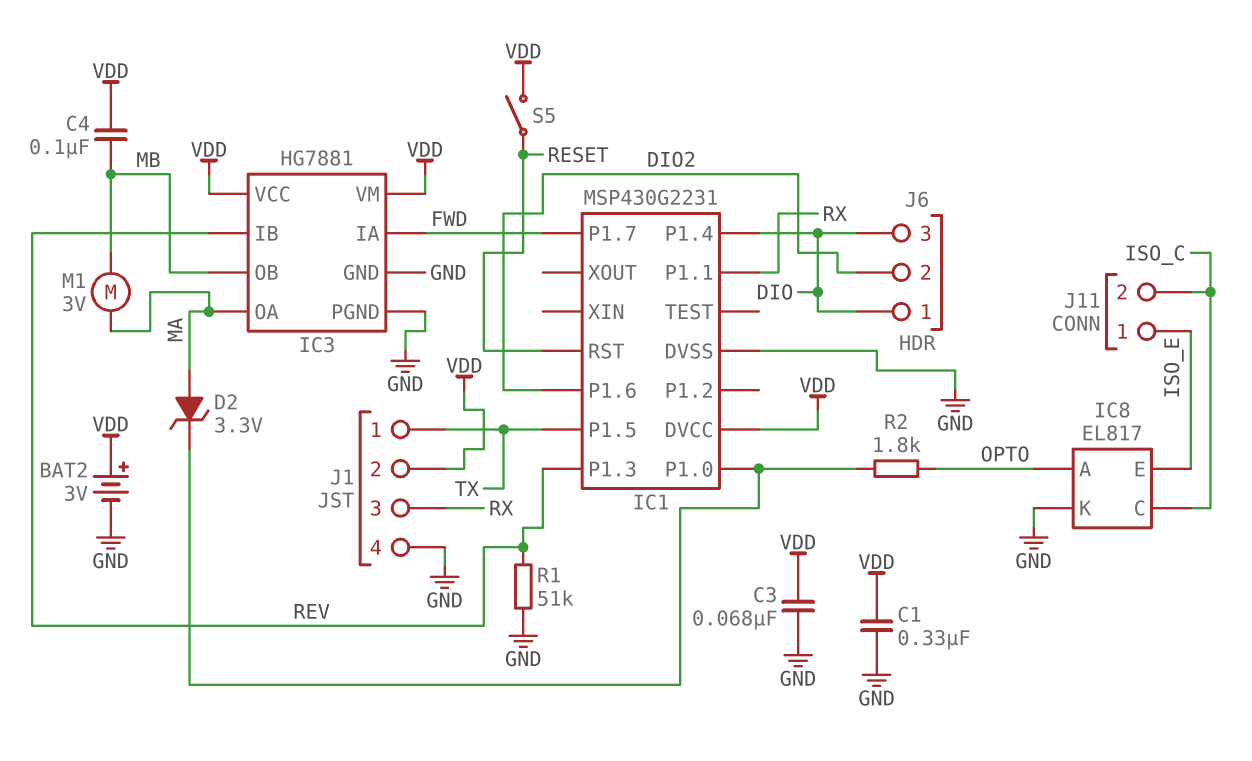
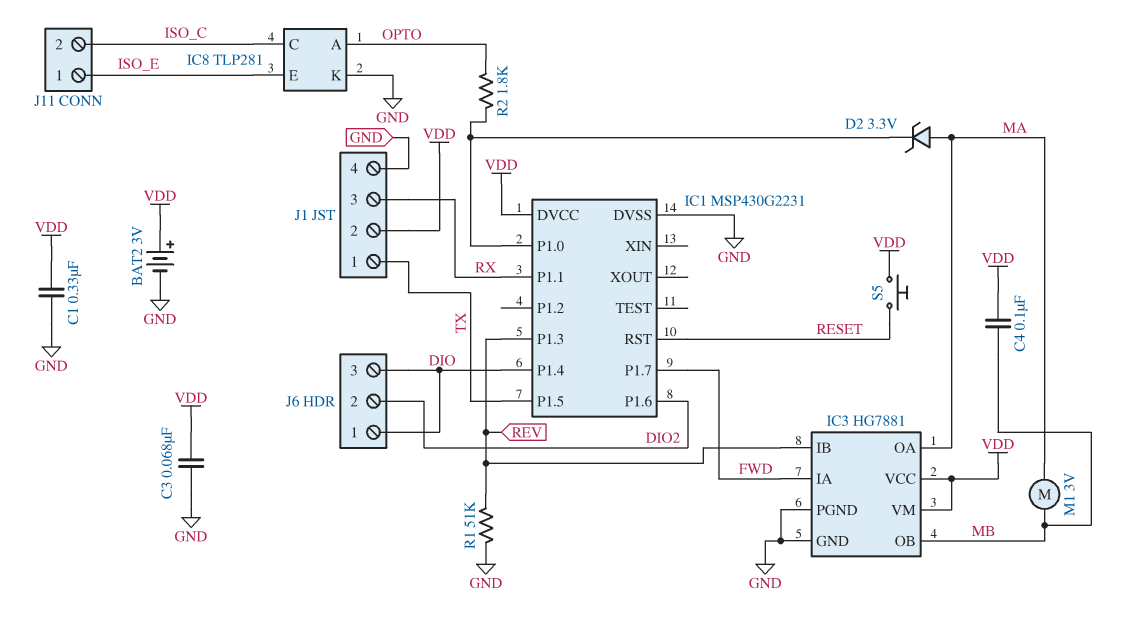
IC8: EL817 -> TLP281
S5: switch (RESET, VDD) -> button (RESET, VDD)

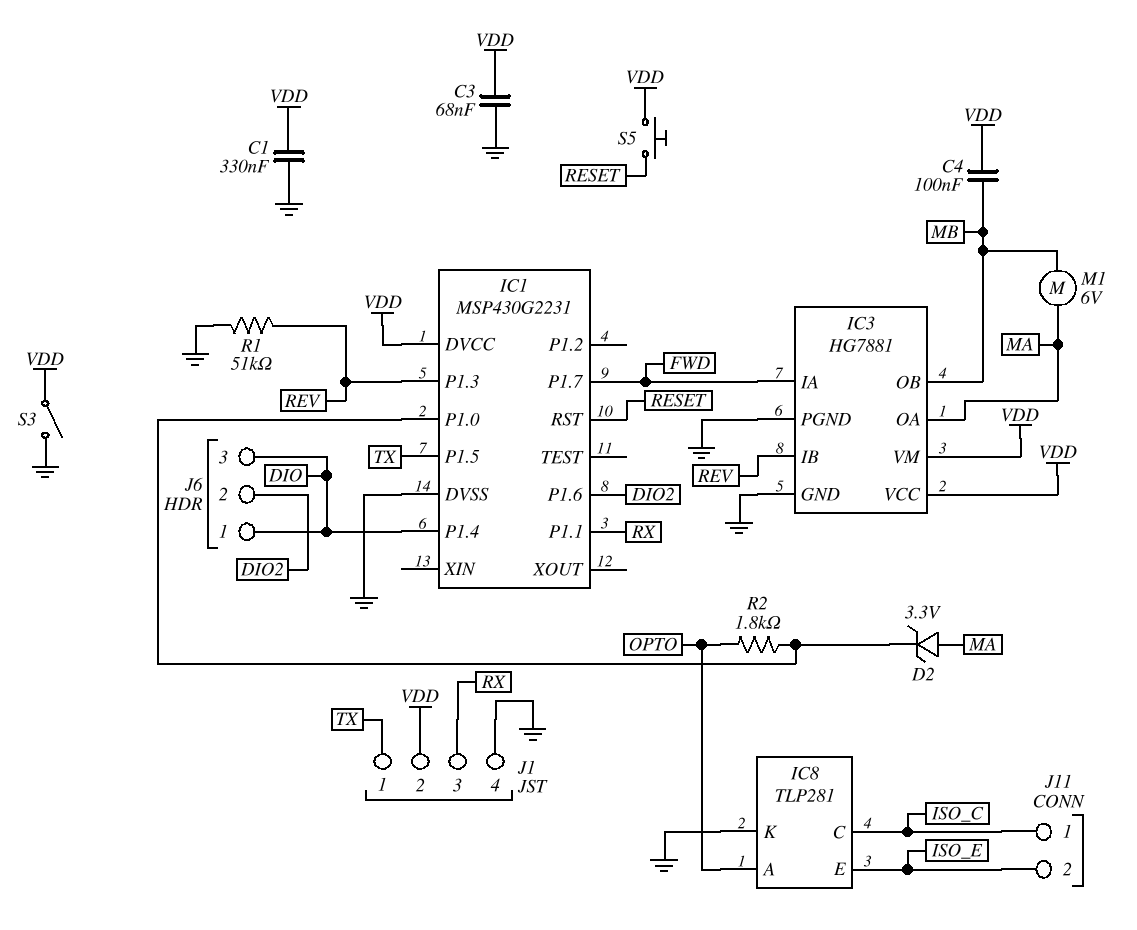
BAT2: 3V (plus VDD, minus GND) -> none
J11 pin 1: ISO_E -> ISO_C
J11 pin 2: ISO_C -> ISO_E
M1: motor 3V (MA, MB) -> motor 6V (MA, MB)
S3: none -> switch (GND, VDD)

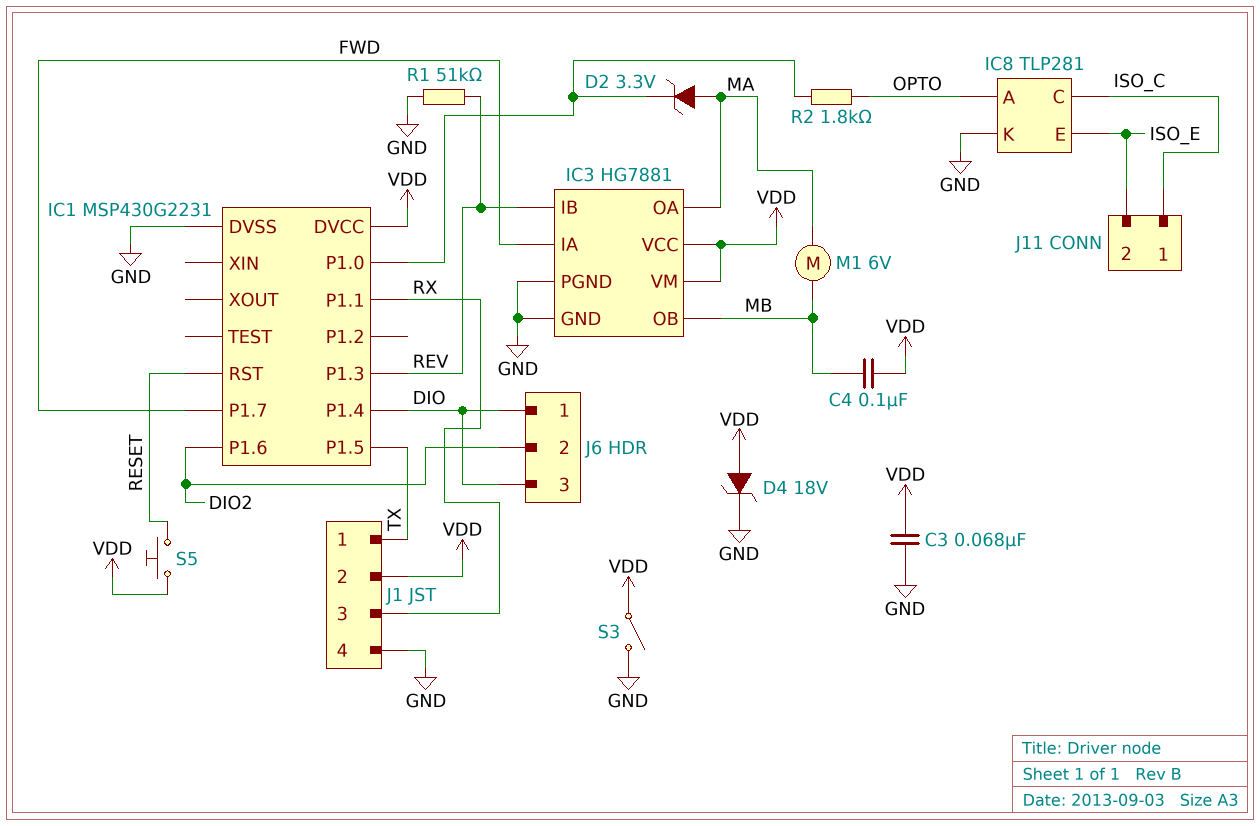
C1: 330nF (GND, VDD) -> none
D4: none -> zener 18V (A VDD, K GND)

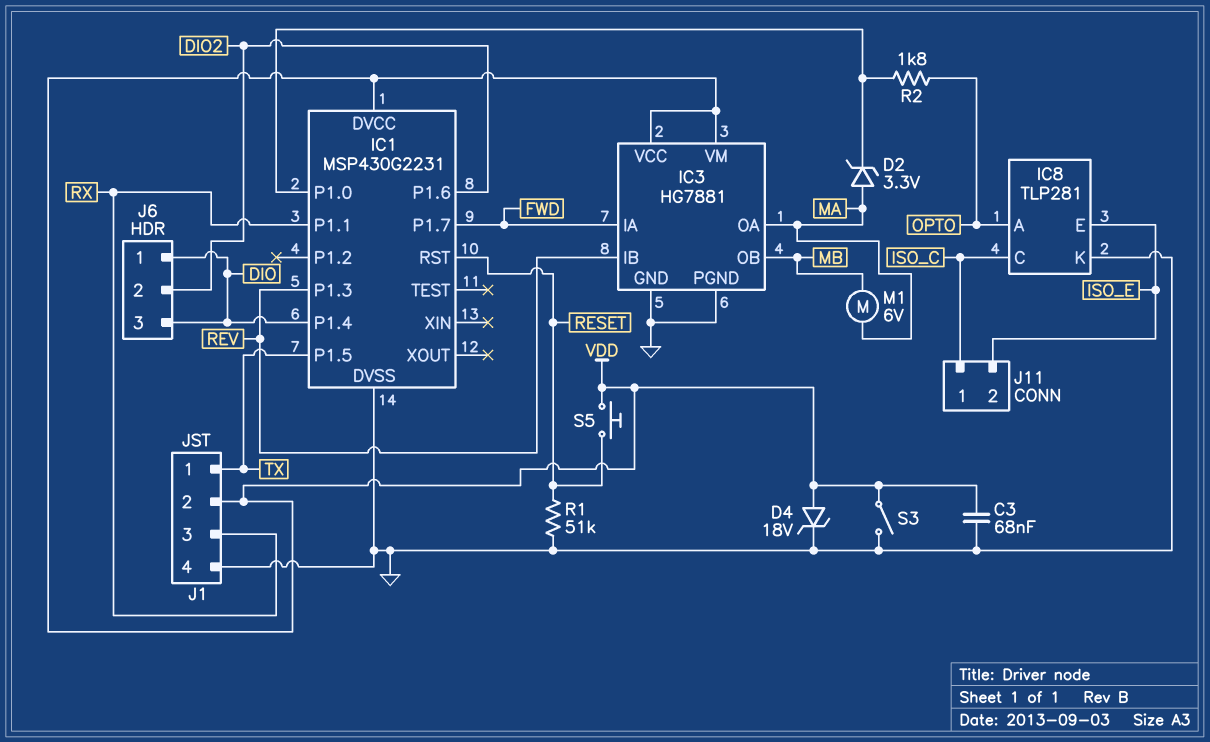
C4: 100nF (MB, VDD) -> none
R1: 51k (GND, REV) -> 51k (GND, RESET)

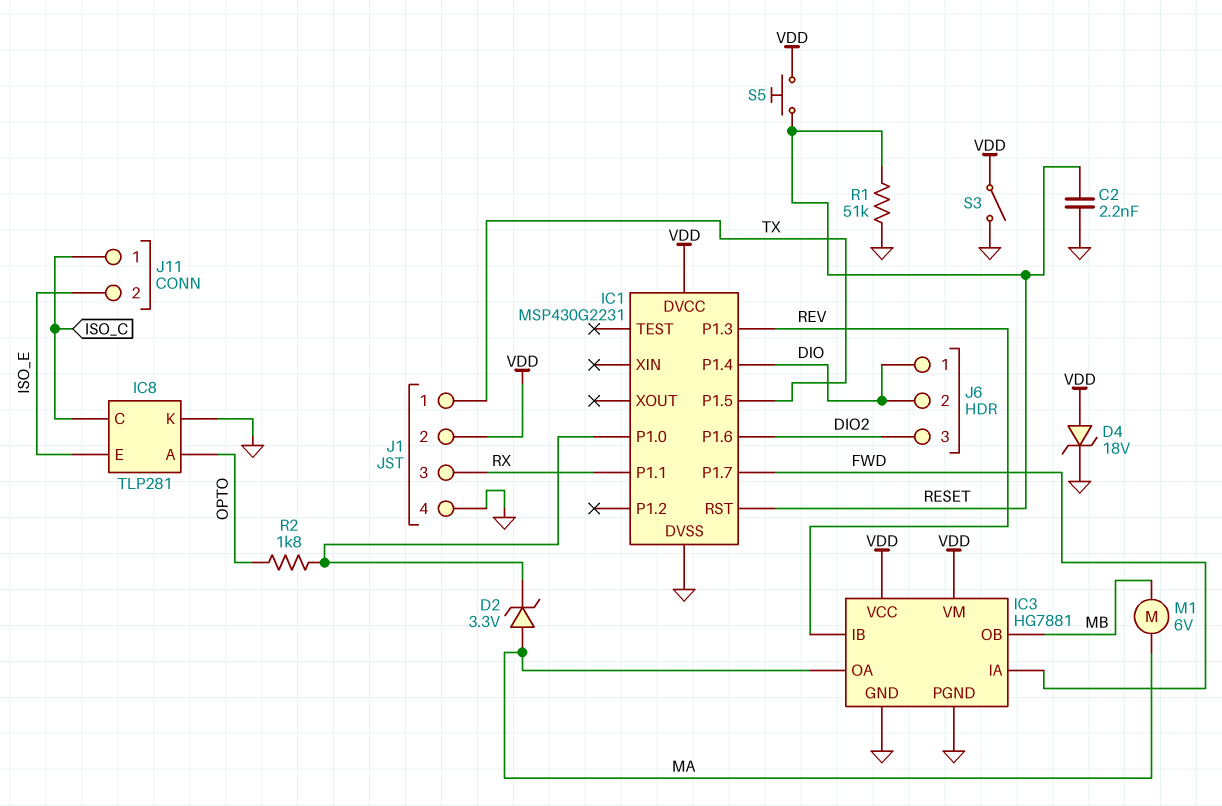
C2: none -> 2.2nF (GND, RESET)
C3: 68nF (GND, VDD) -> none
J6 pin 2: DIO2 -> DIO
J6 pin 3: DIO -> DIO2

